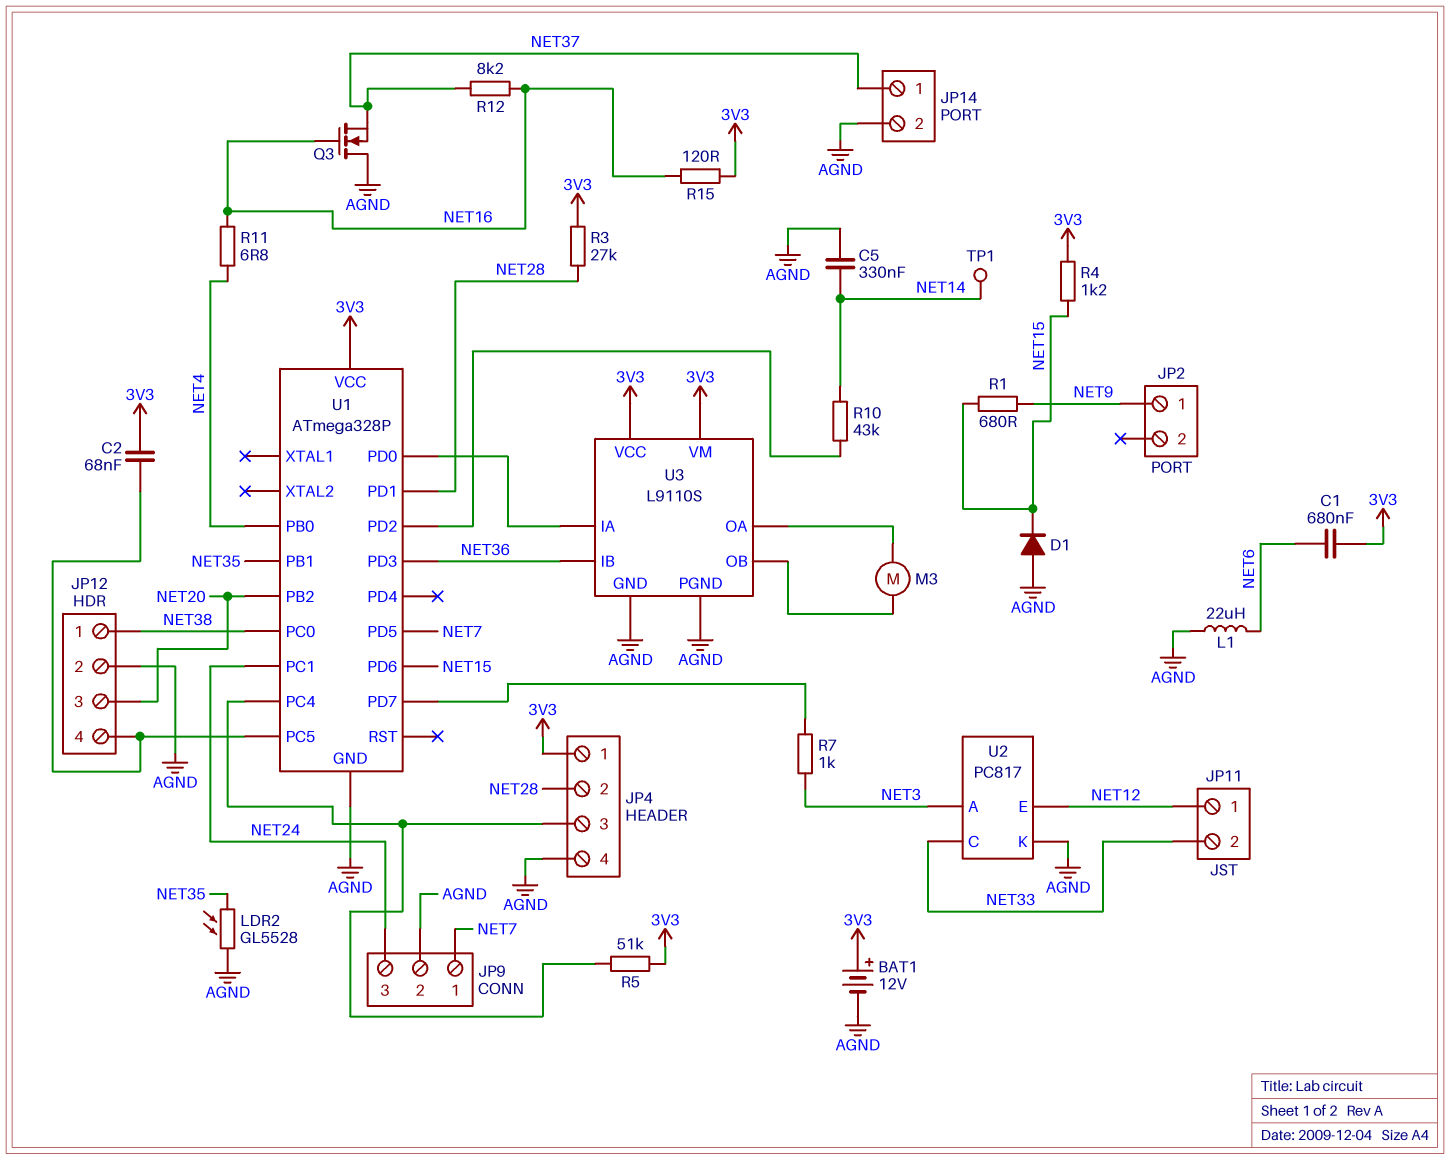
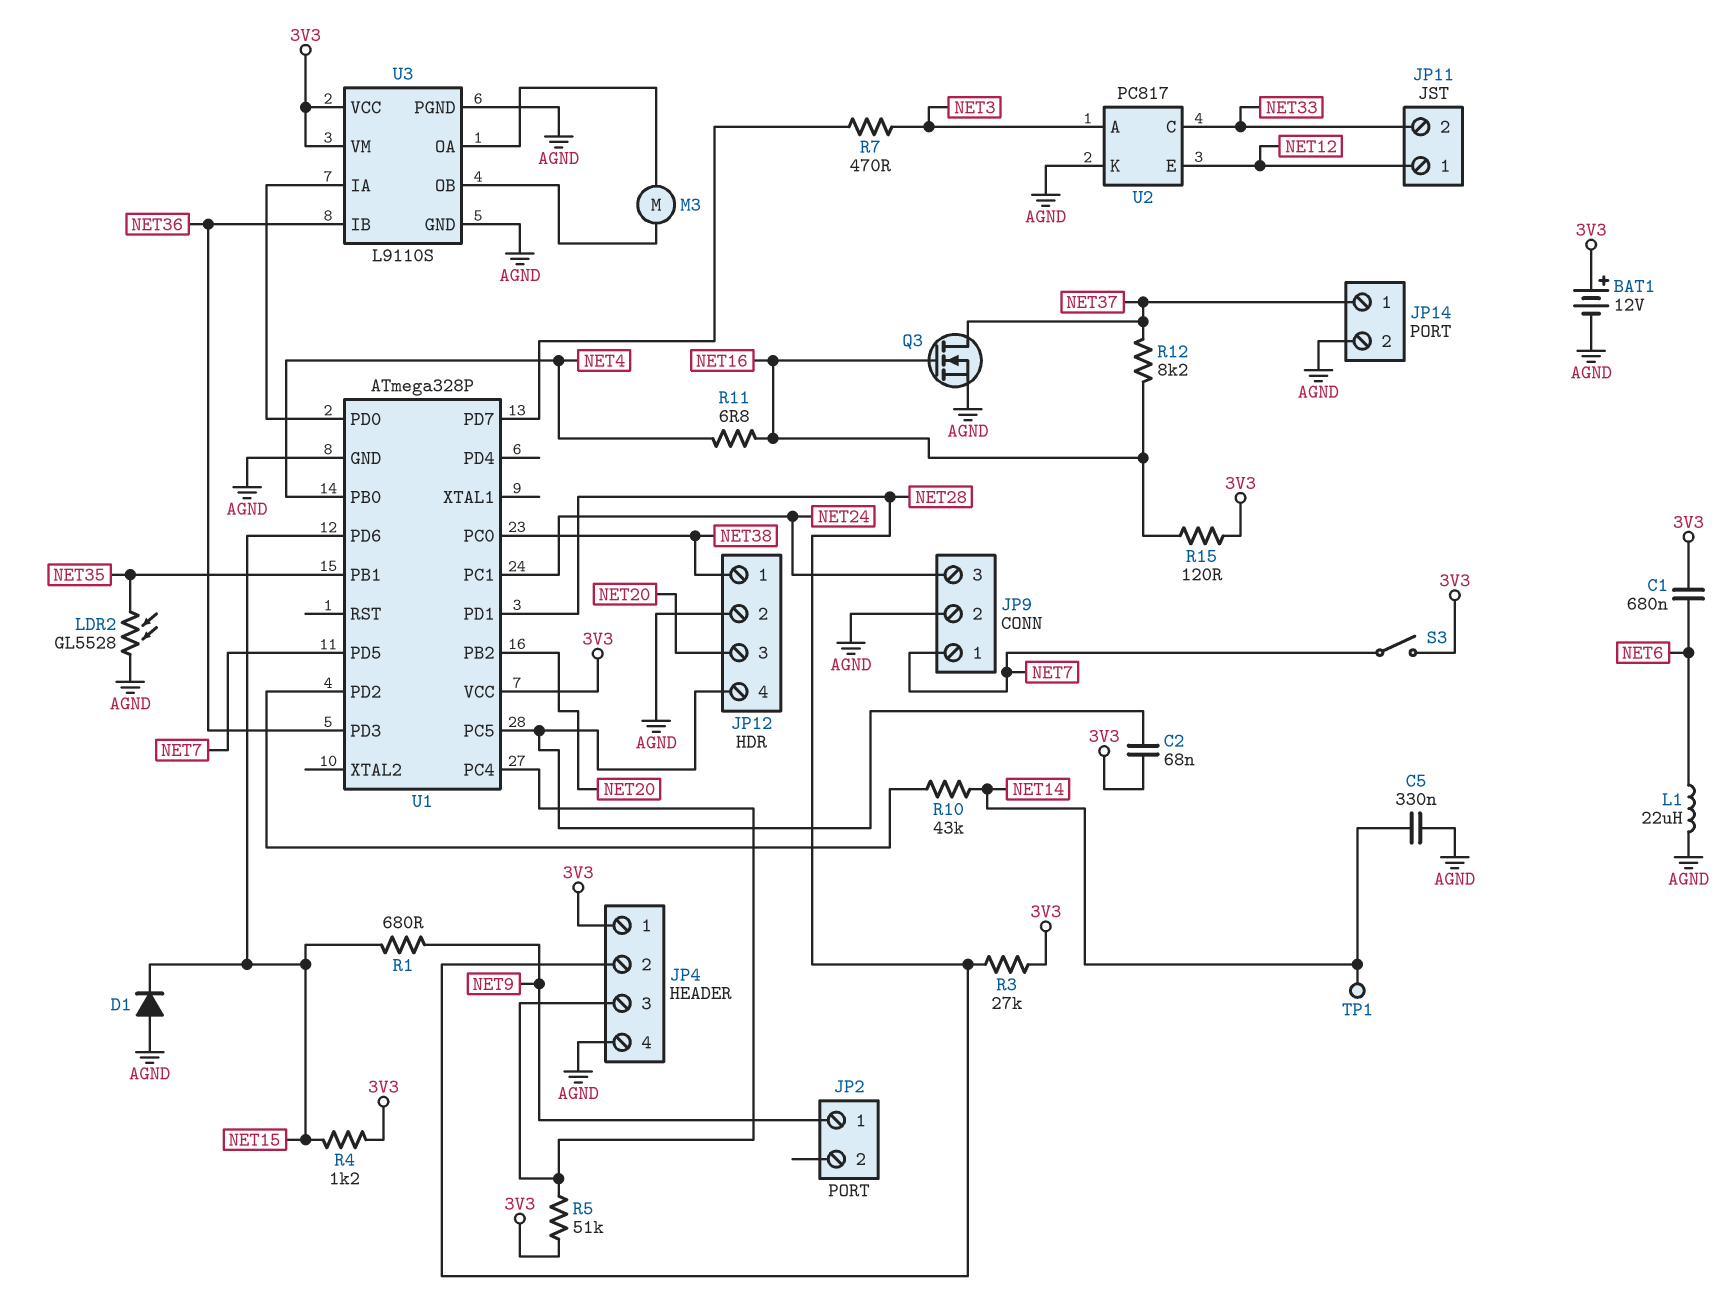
Q3: NMOS (G NET16, D AGND, S NET37) -> NMOS (G NET16, D NET37, S AGND)
R7: 1k (NET3, U1/PD7) -> 470 (NET3, U1/PD7)
S3: none -> switch (3V3, NET7)

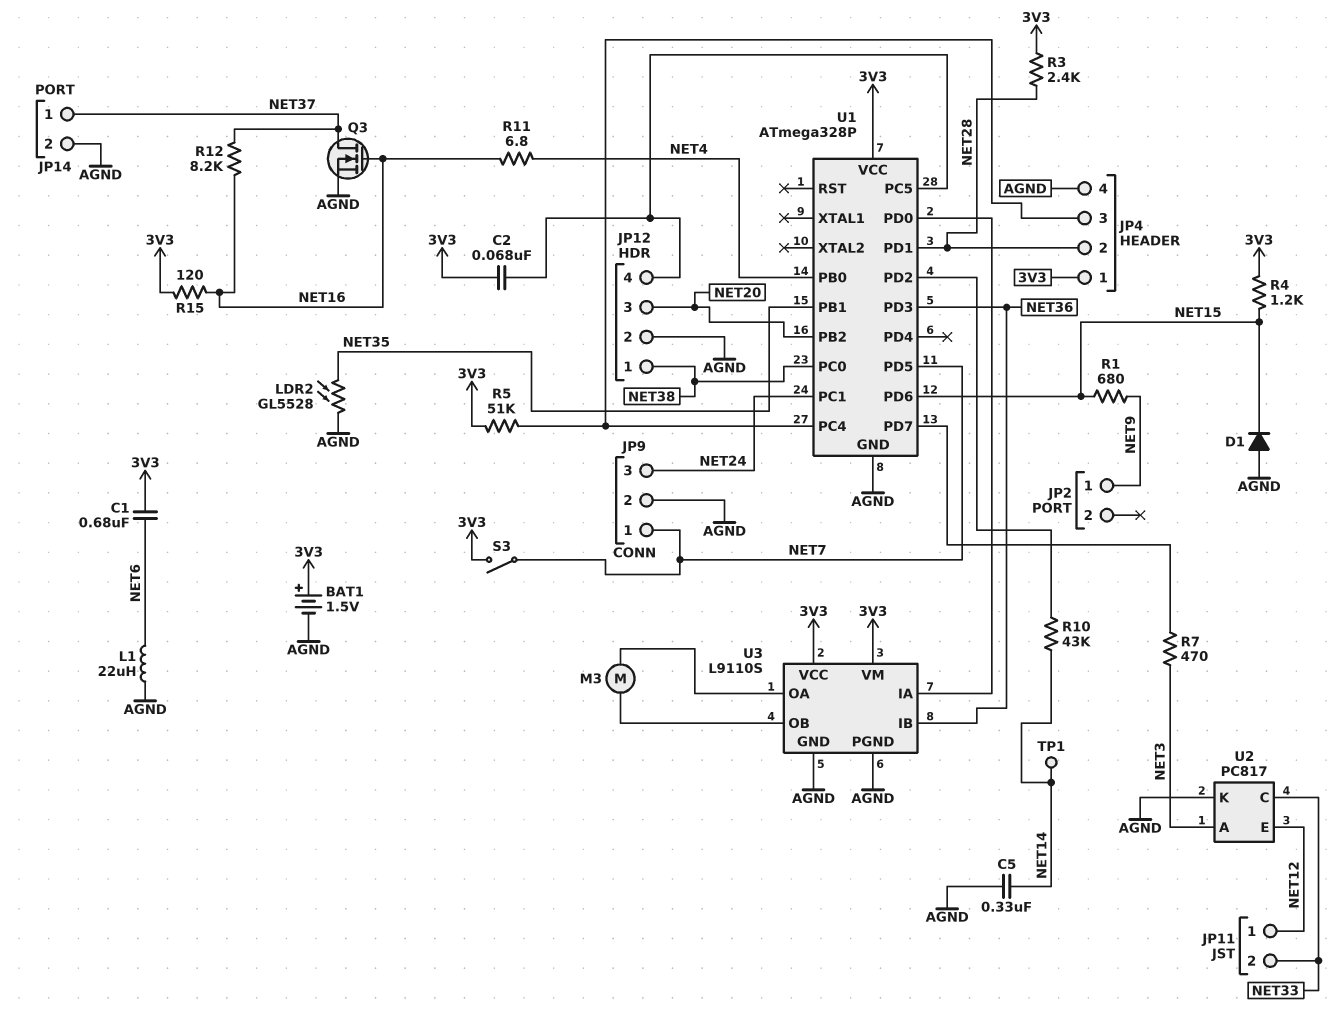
BAT1: 12V (plus 3V3, minus AGND) -> 1.5V (plus 3V3, minus AGND)
R3: 27k (3V3, NET28) -> 2.4k (3V3, NET28)

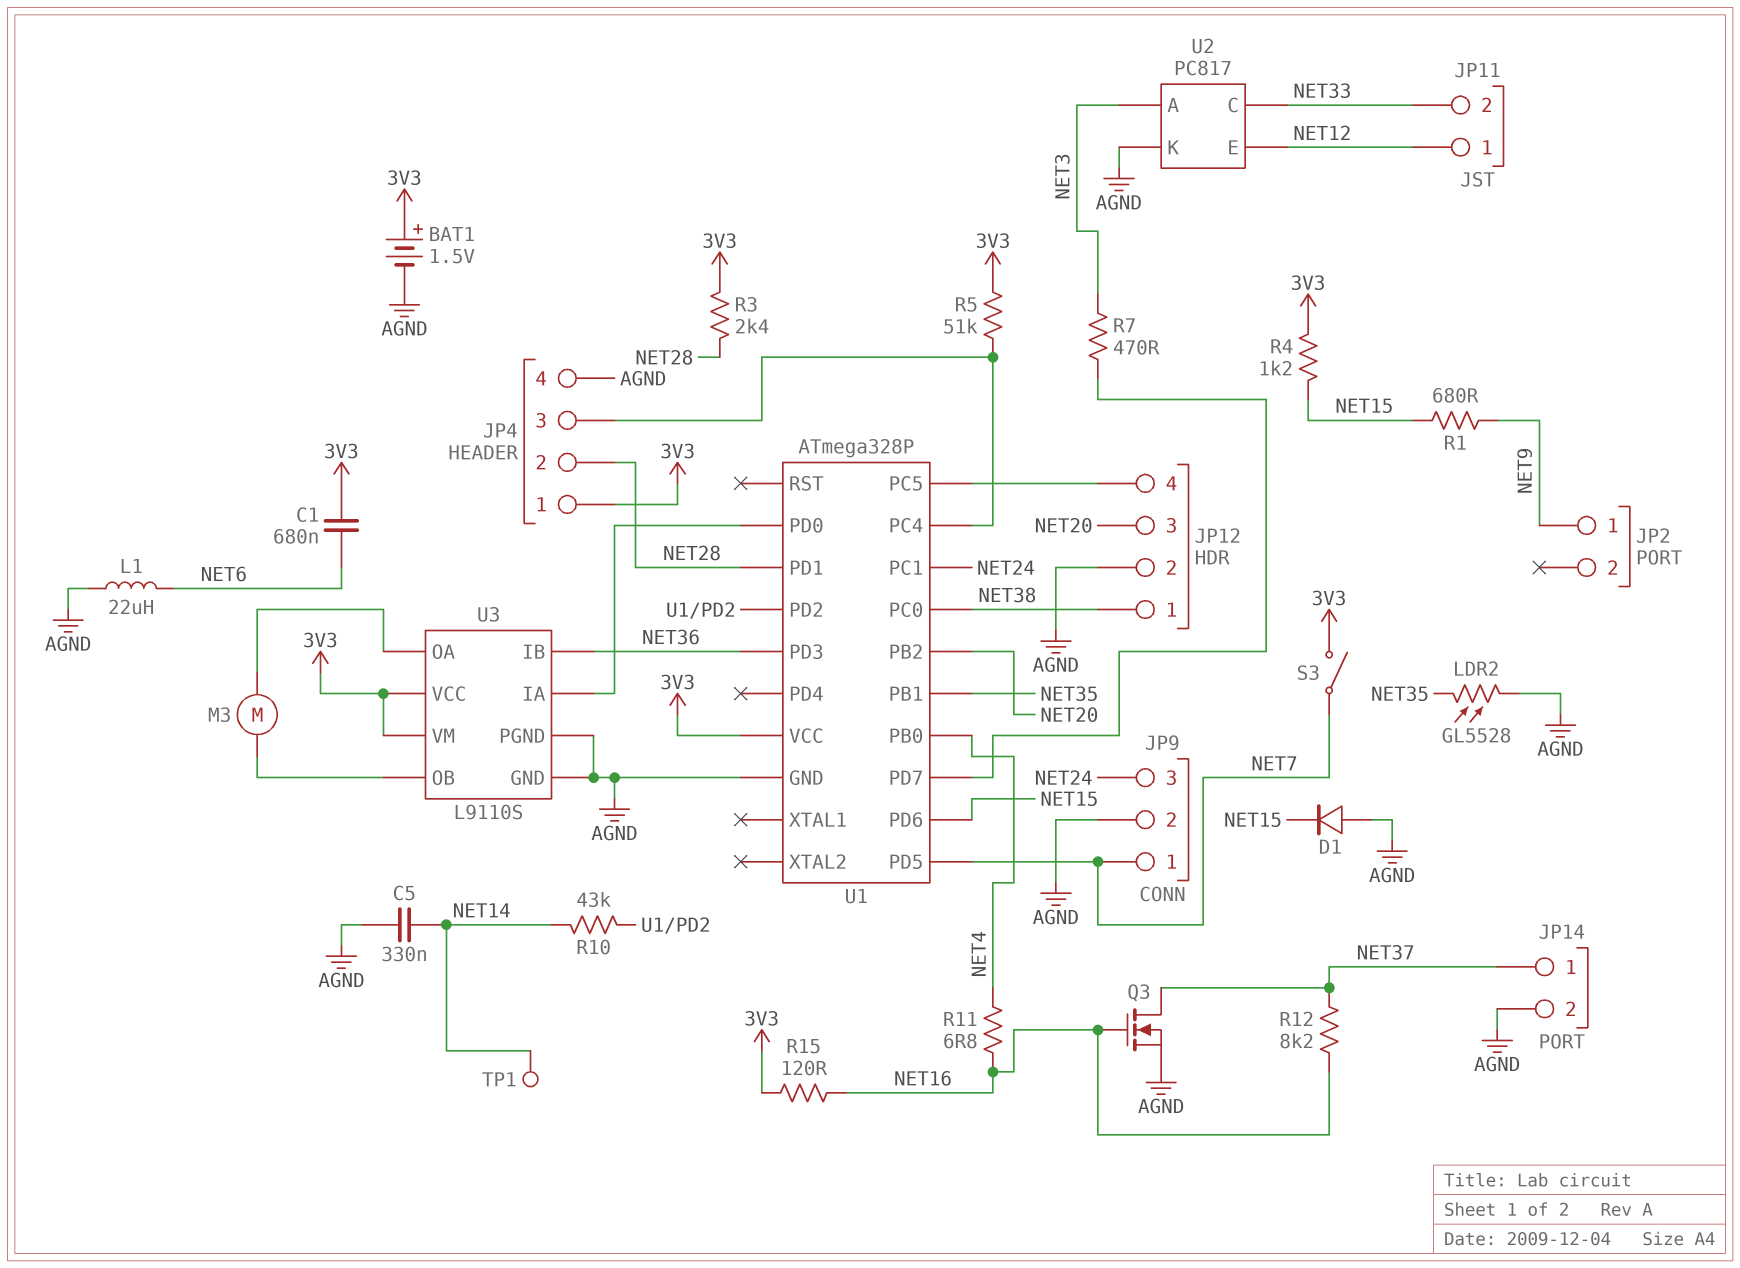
C2: 68nF (3V3, JP12/4) -> none

